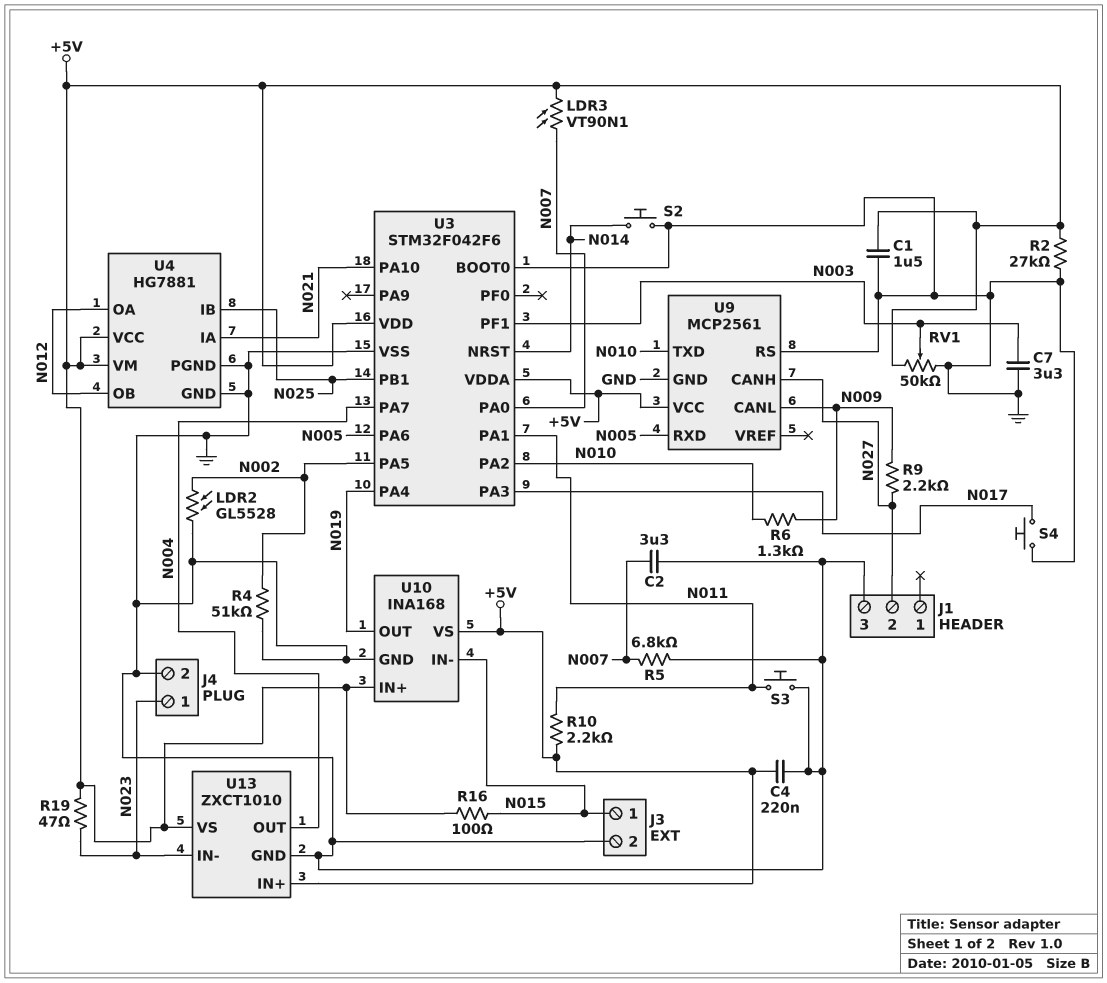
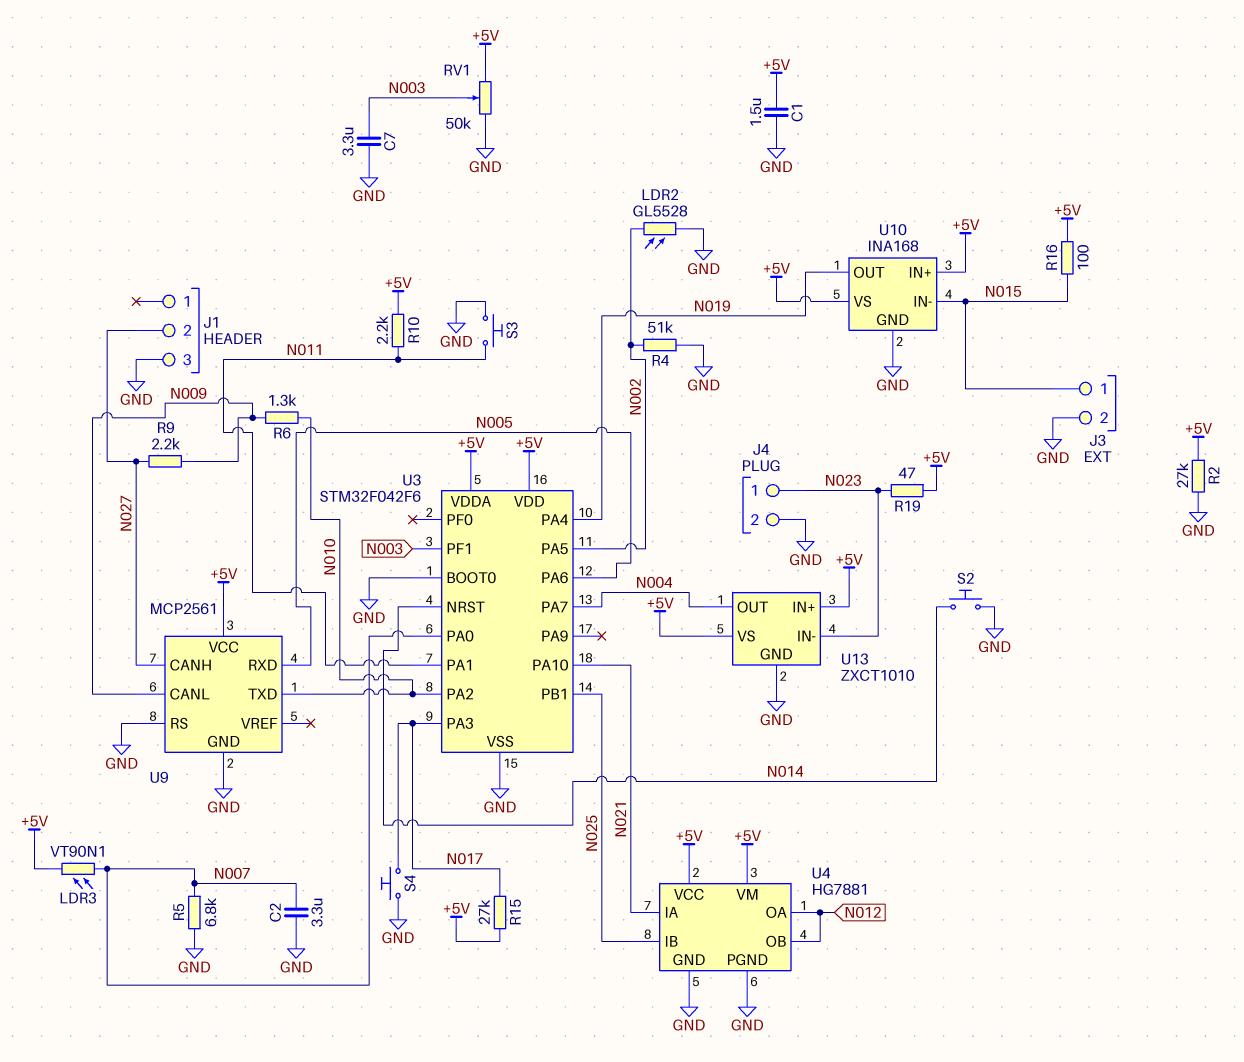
C4: 220nF (+5V, GND) -> none
R15: none -> 27k (+5V, N017)

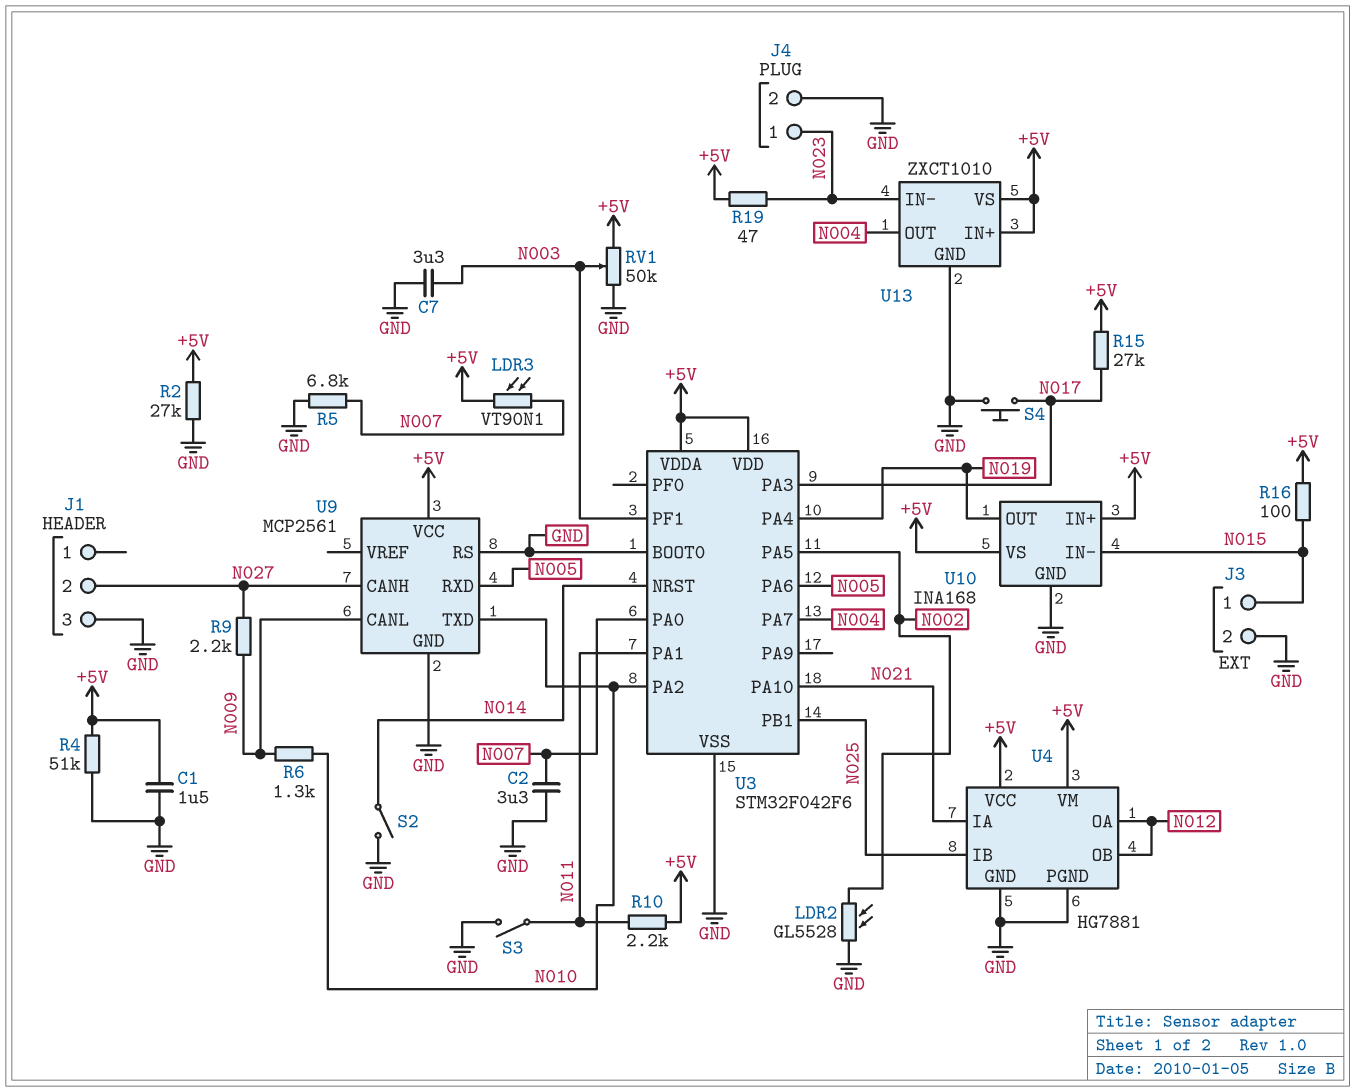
R4: 51k (GND, N002) -> 51k (+5V, GND)
S2: button (GND, N014) -> switch (GND, N014)
S3: button (GND, N011) -> switch (GND, N011)

